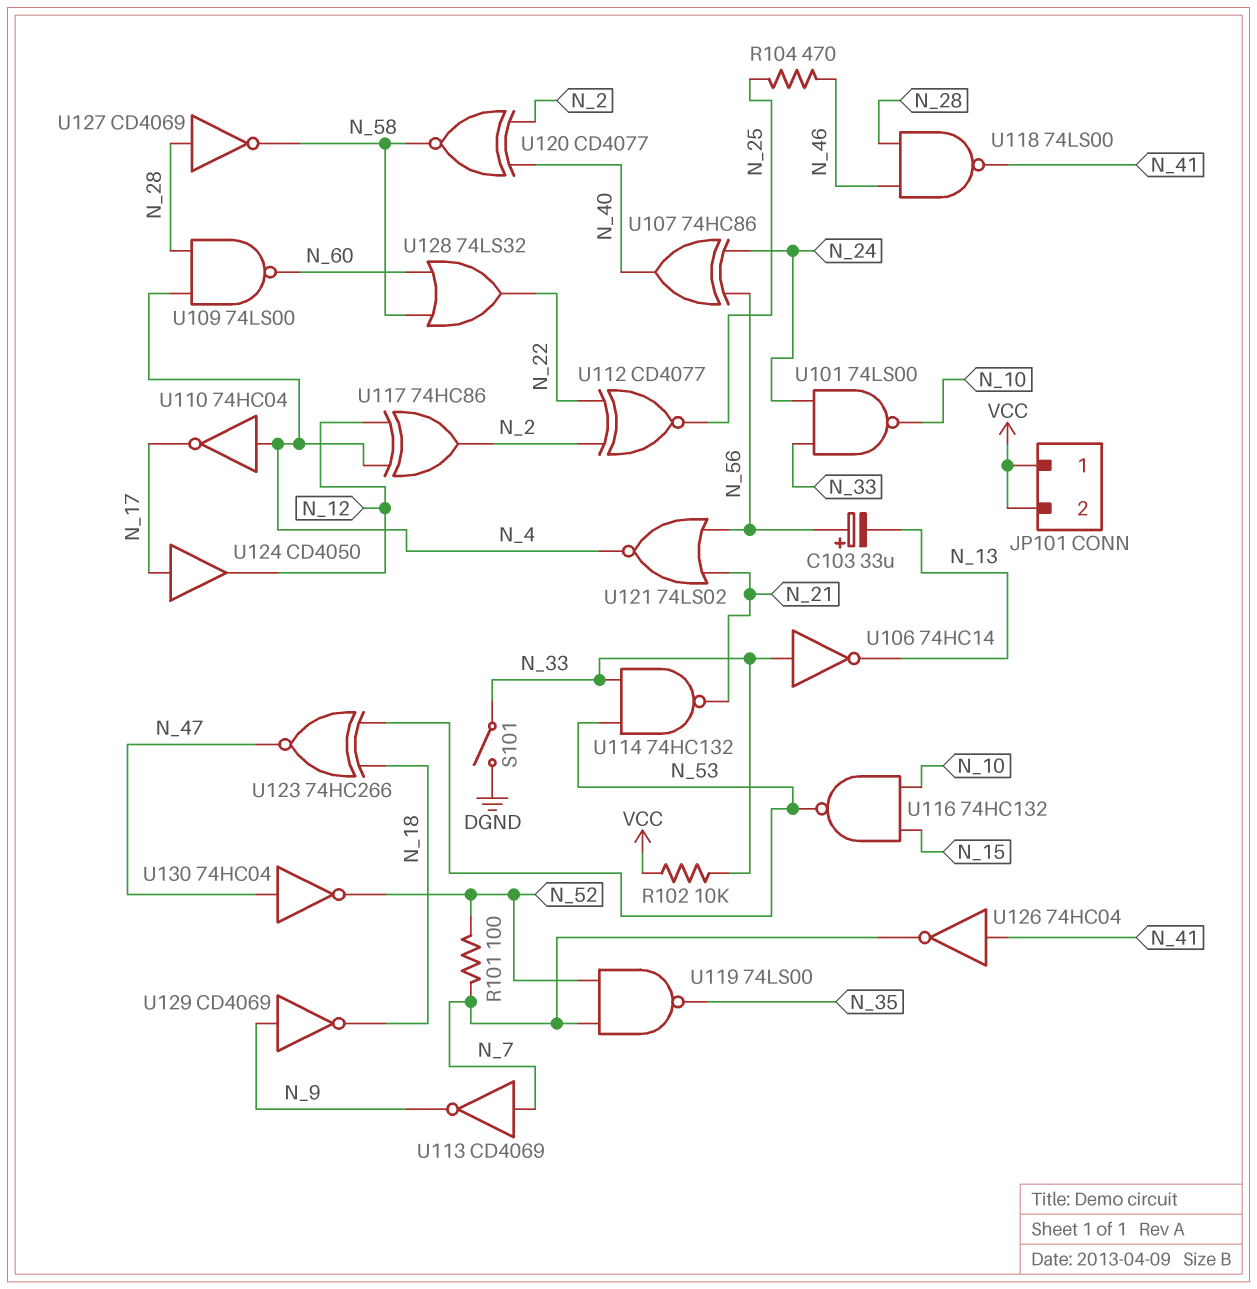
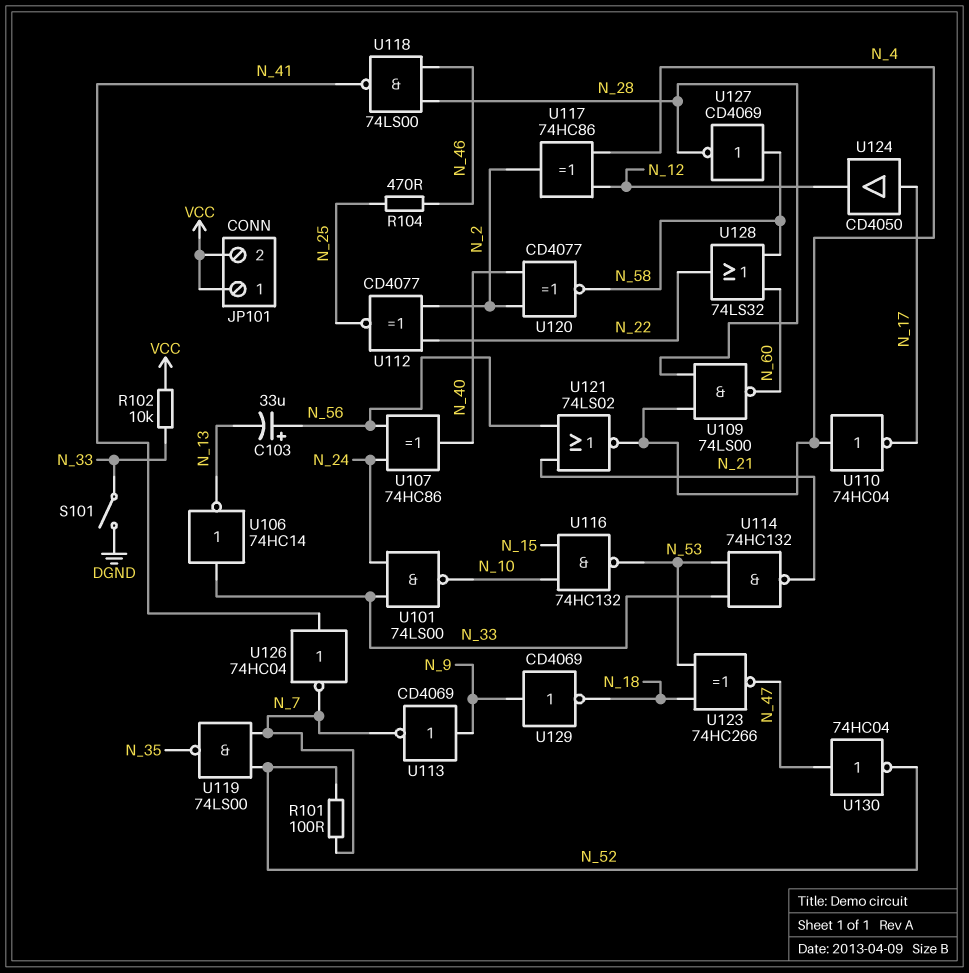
U113: NOT CD4069 (in N_7, out N_9) -> NOT CD4069 (in N_9, out N_7)
U127: NOT CD4069 (in N_28, out N_58) -> NOT CD4069 (in N_58, out N_28)

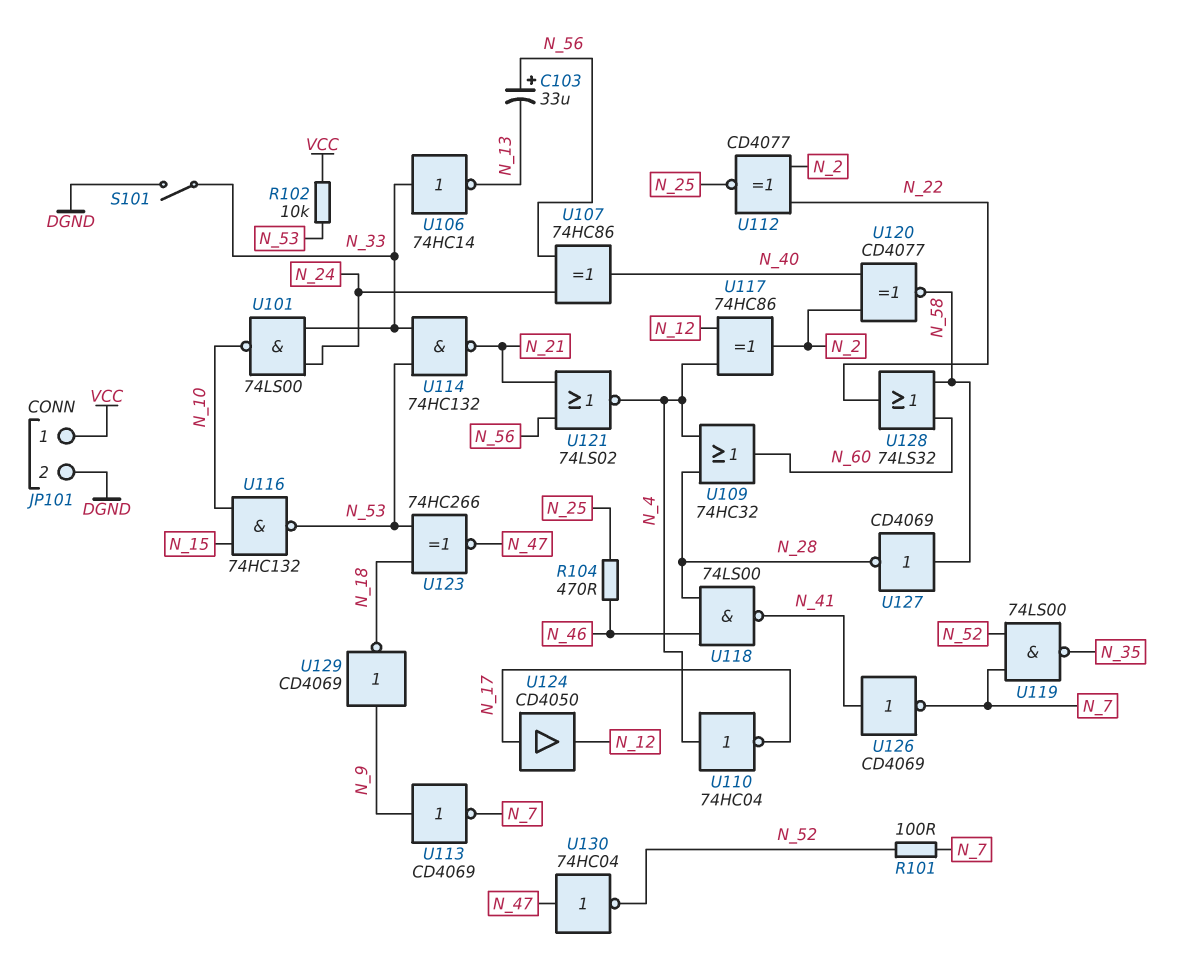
JP101 pin 2: VCC -> DGND
R102: 10k (N_33, VCC) -> 10k (N_53, VCC)
U109: NAND 74LS00 (in N_4, in N_28, out N_60) -> OR 74HC32 (in N_4, in N_28, out N_60)
U126: NOT 74HC04 (in N_41, out N_7) -> NOT CD4069 (in N_41, out N_7)

